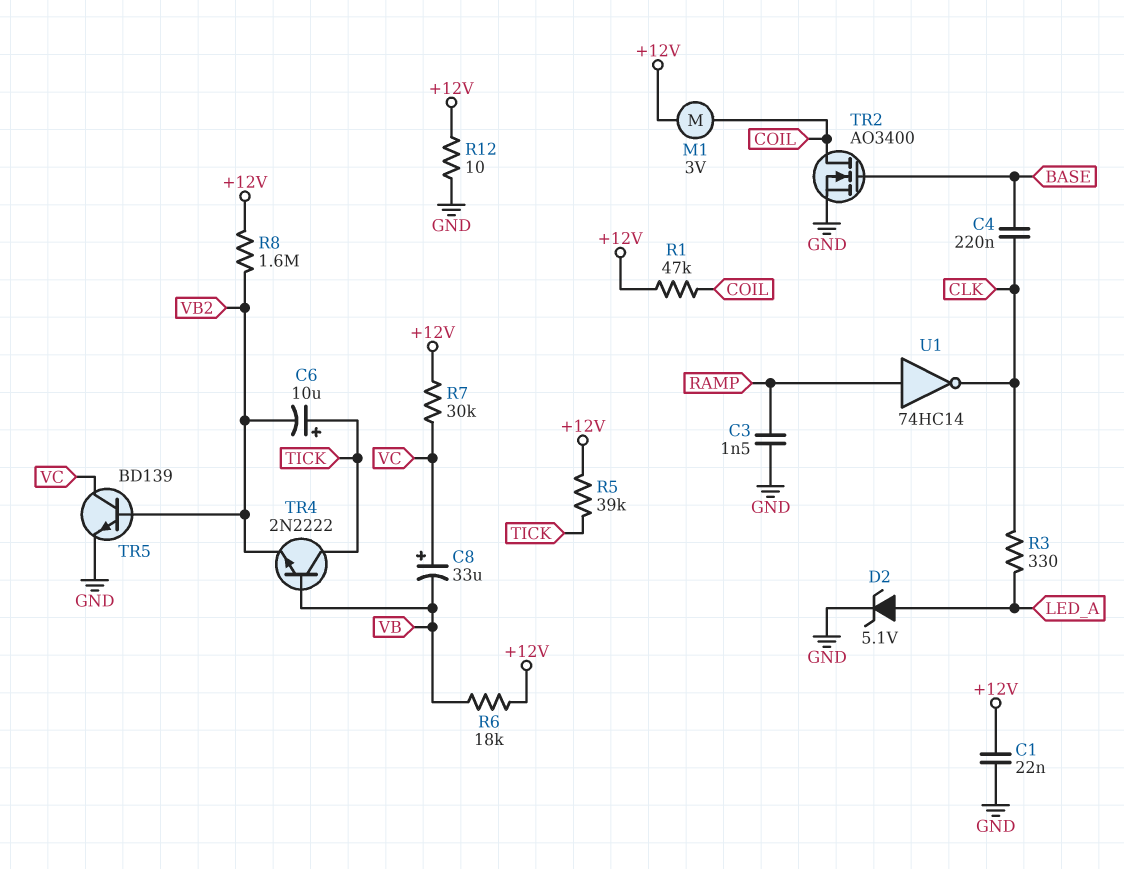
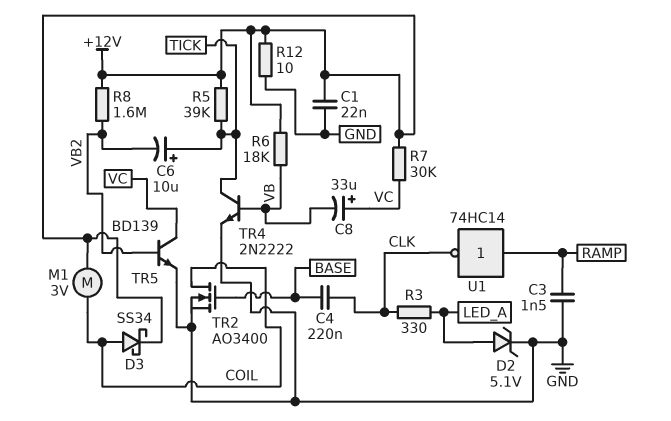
D3: none -> schottky SS34 (A COIL, K +12V)
R1: 47k (+12V, COIL) -> none
TR4: NPN 2N2222 (B VB, C TICK, E VB2) -> NPN 2N2222 (B VB, C TICK, E GND)

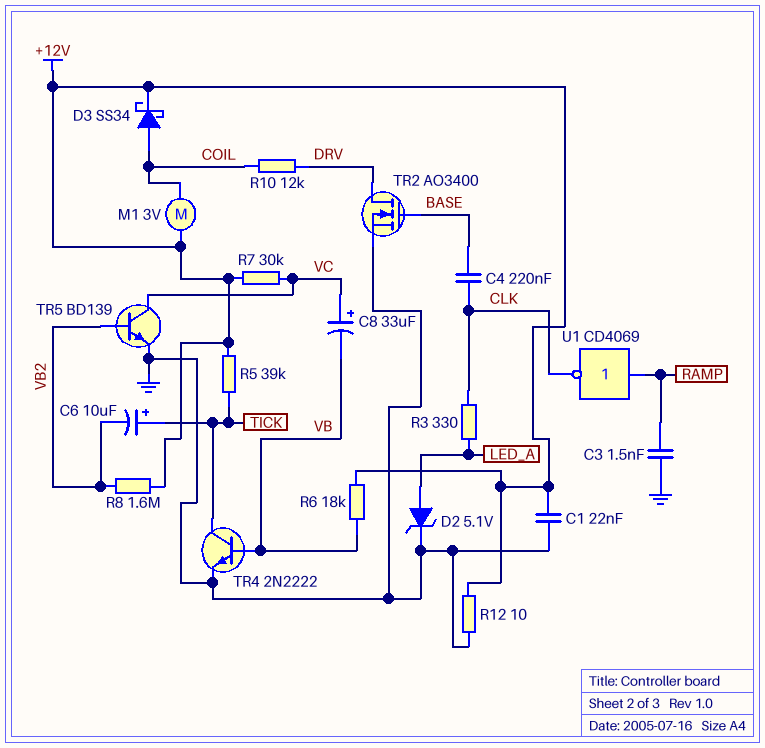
R10: none -> 12k (COIL, DRV)
TR2: NMOS AO3400 (G BASE, D COIL, S GND) -> NMOS AO3400 (G BASE, D DRV, S GND)
U1: NOT 74HC14 (in RAMP, out CLK) -> NOT CD4069 (in RAMP, out CLK)

